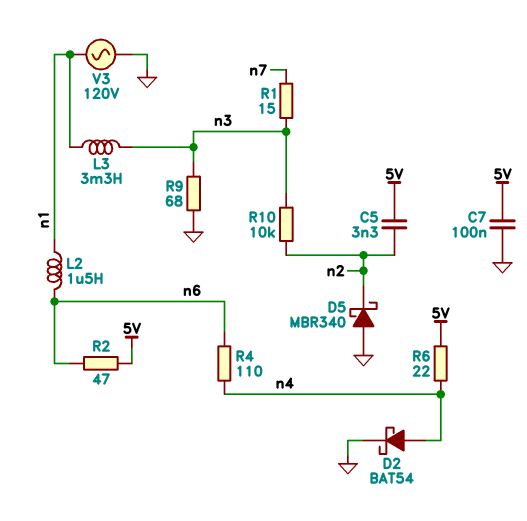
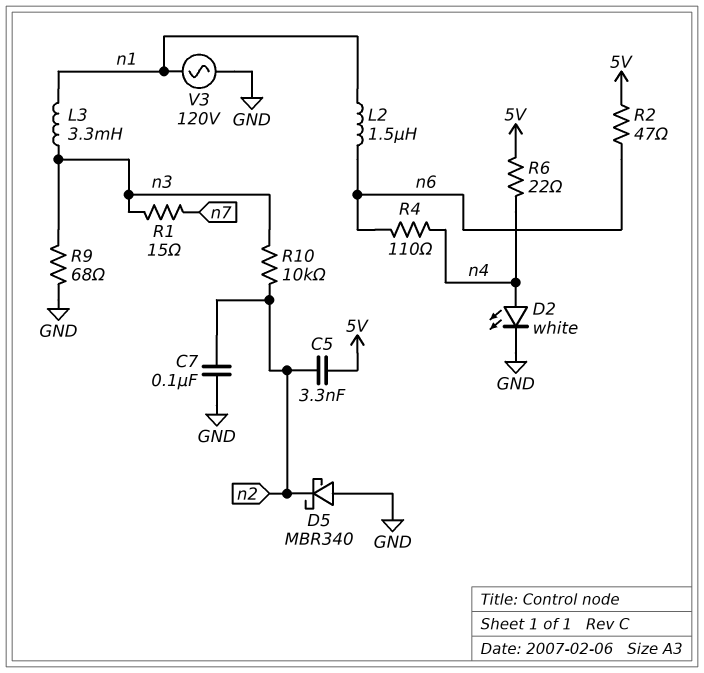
C7: 100nF (5V, GND) -> 100nF (GND, n2)
D2: schottky BAT54 (A n4, K GND) -> LED white (A n4, K GND)

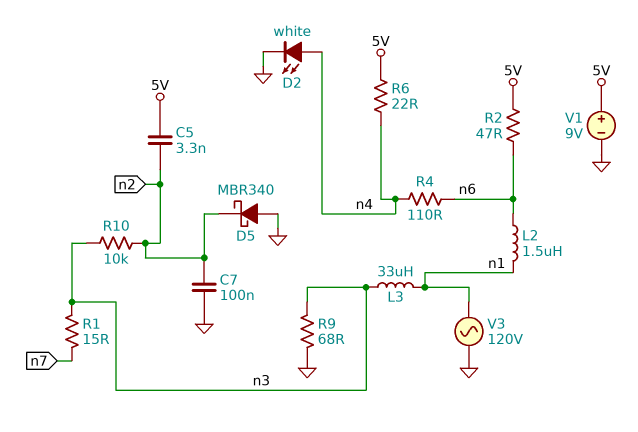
L3: 3.3mH (n1, n3) -> 33uH (n1, n3)
V1: none -> 9V (plus 5V, minus GND)

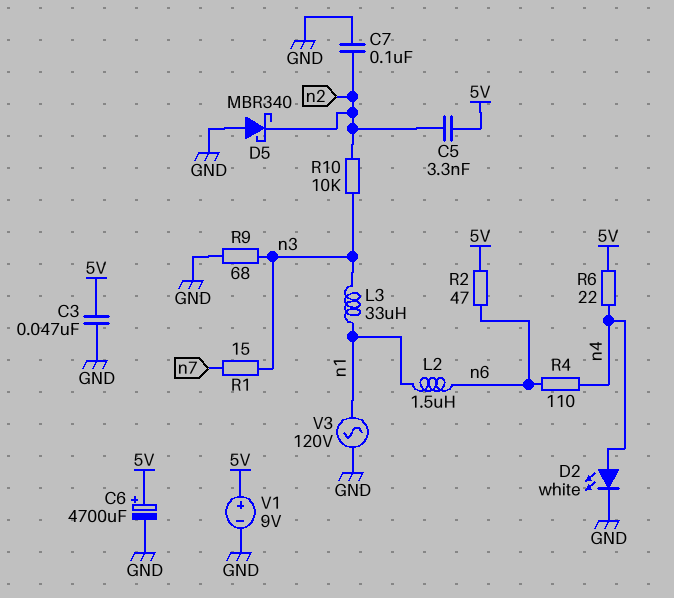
C3: none -> 47nF (5V, GND)
C6: none -> 4700uF (plus 5V, minus GND)

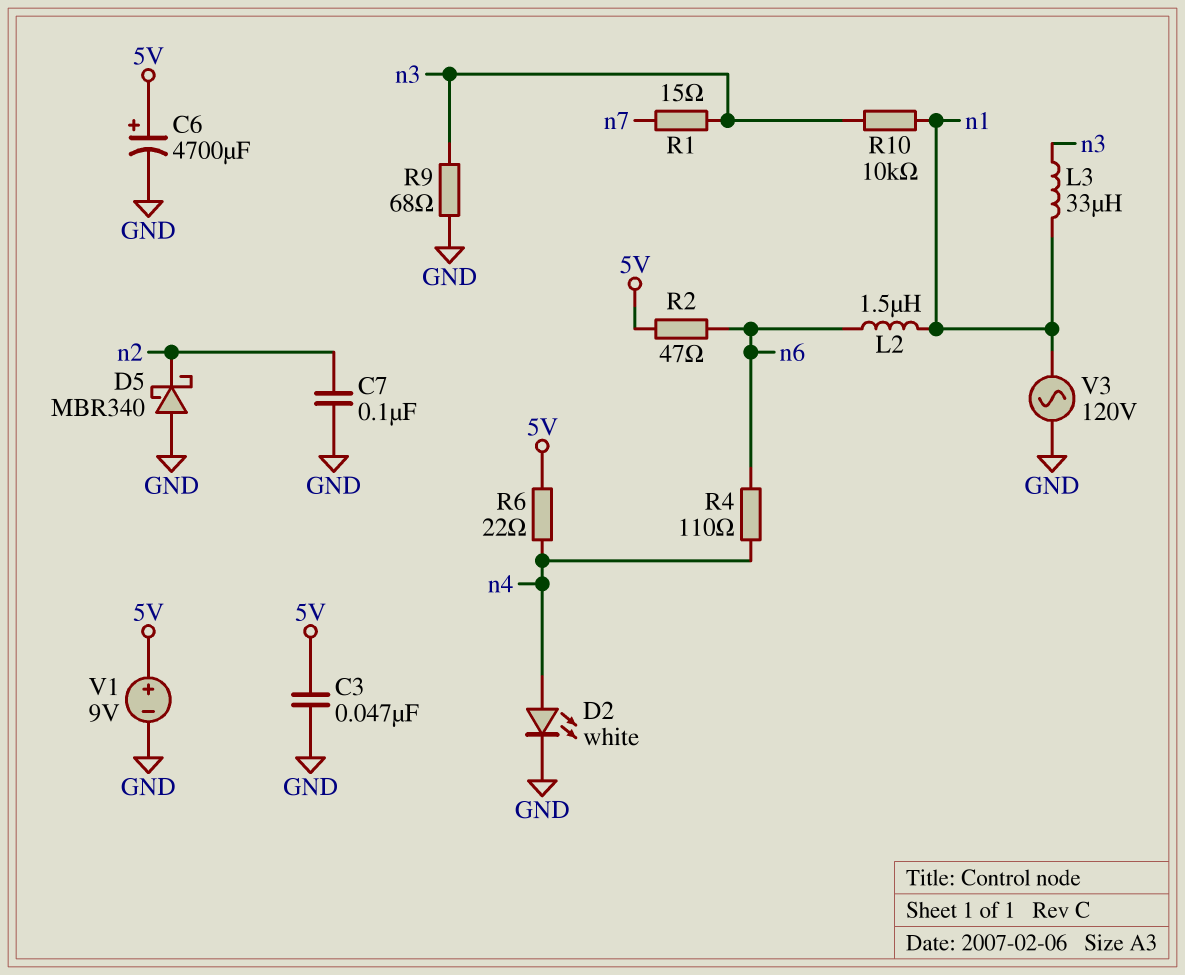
C5: 3.3nF (5V, n2) -> none
R10: 10k (n2, n3) -> 10k (n1, n3)

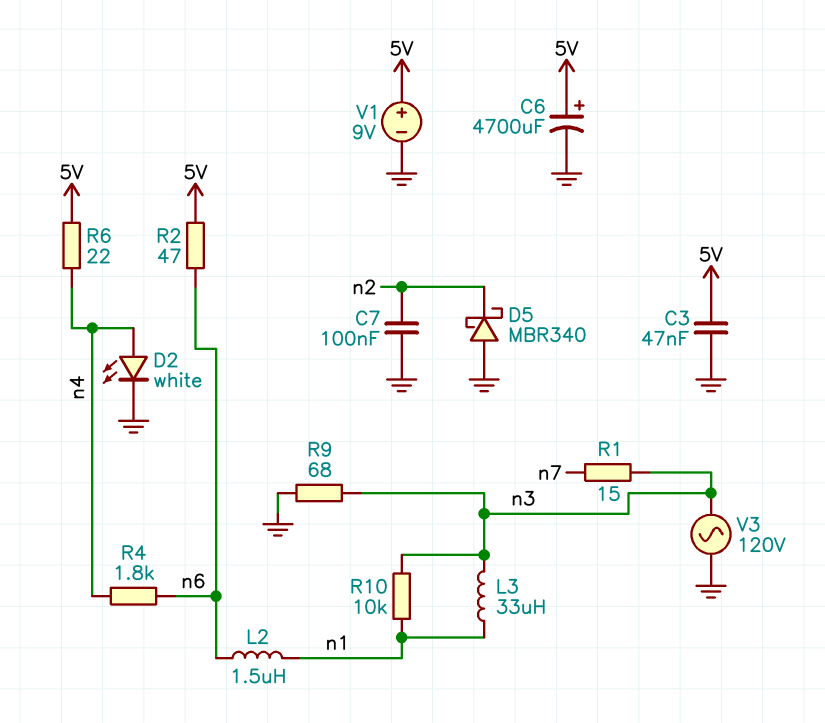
R4: 110 (n4, n6) -> 1.8k (n4, n6)
V3: AC 120V (GND, n1) -> AC 120V (GND, n3)

